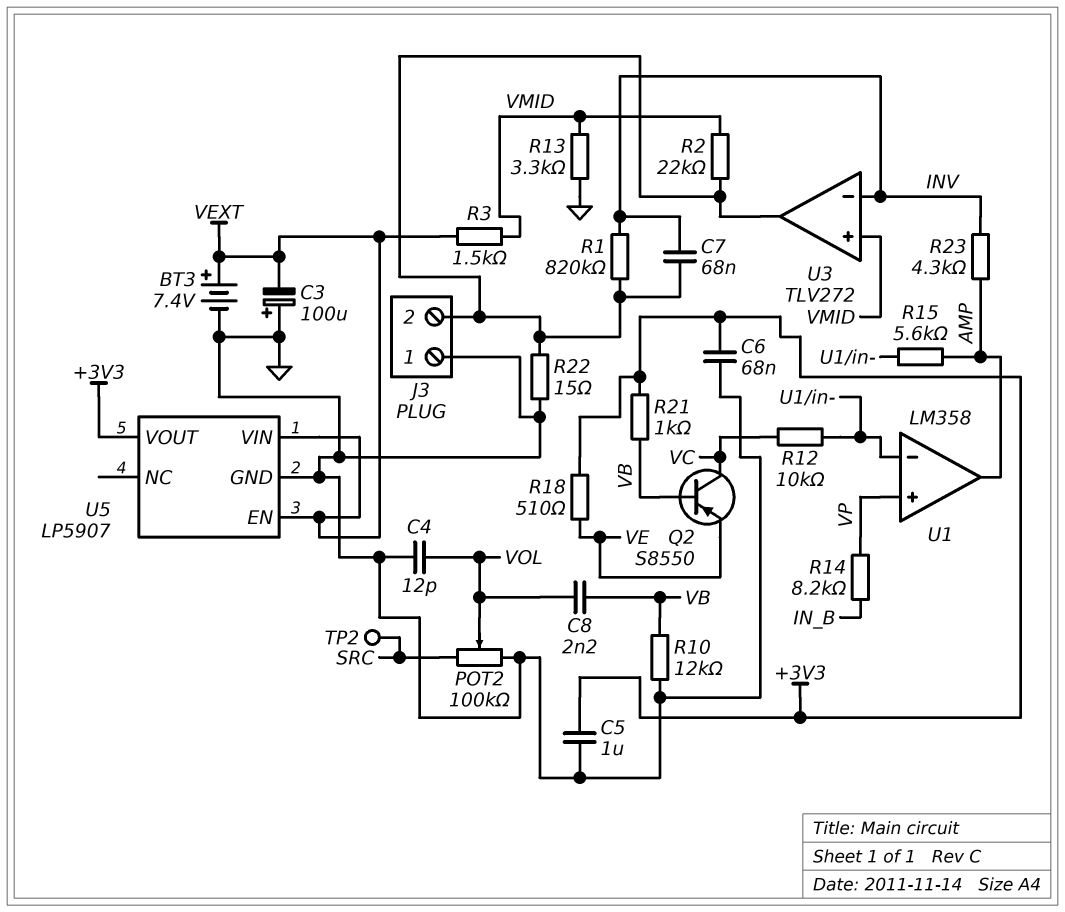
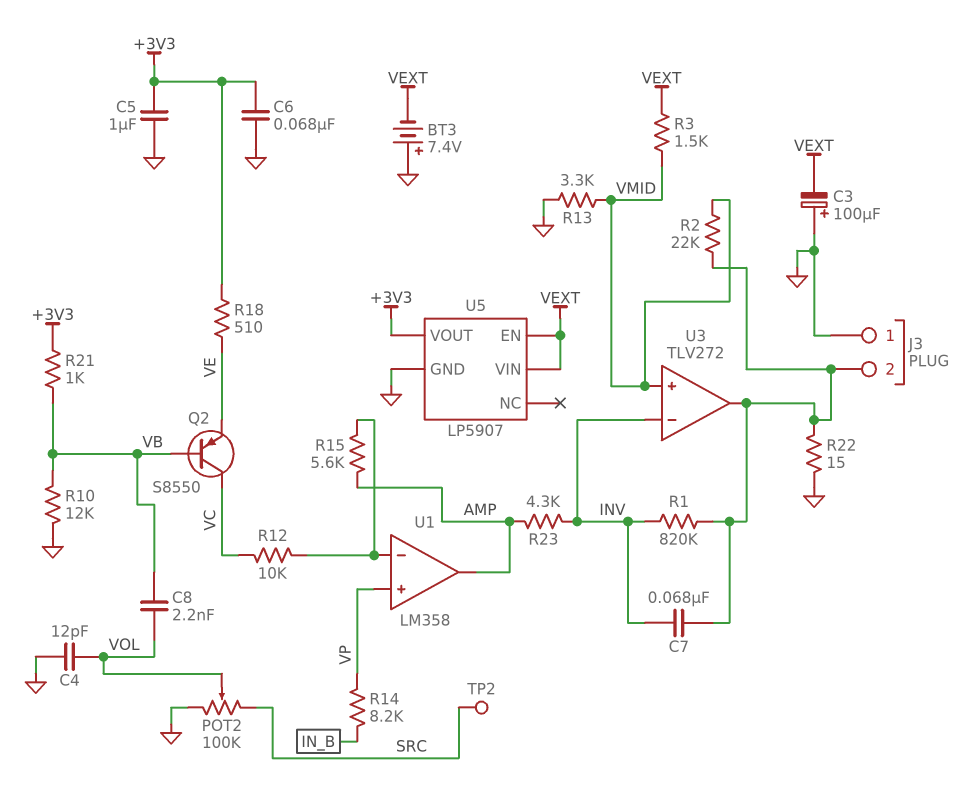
BT3: 7.4V (plus VEXT, minus GND) -> 7.4V (plus GND, minus VEXT)

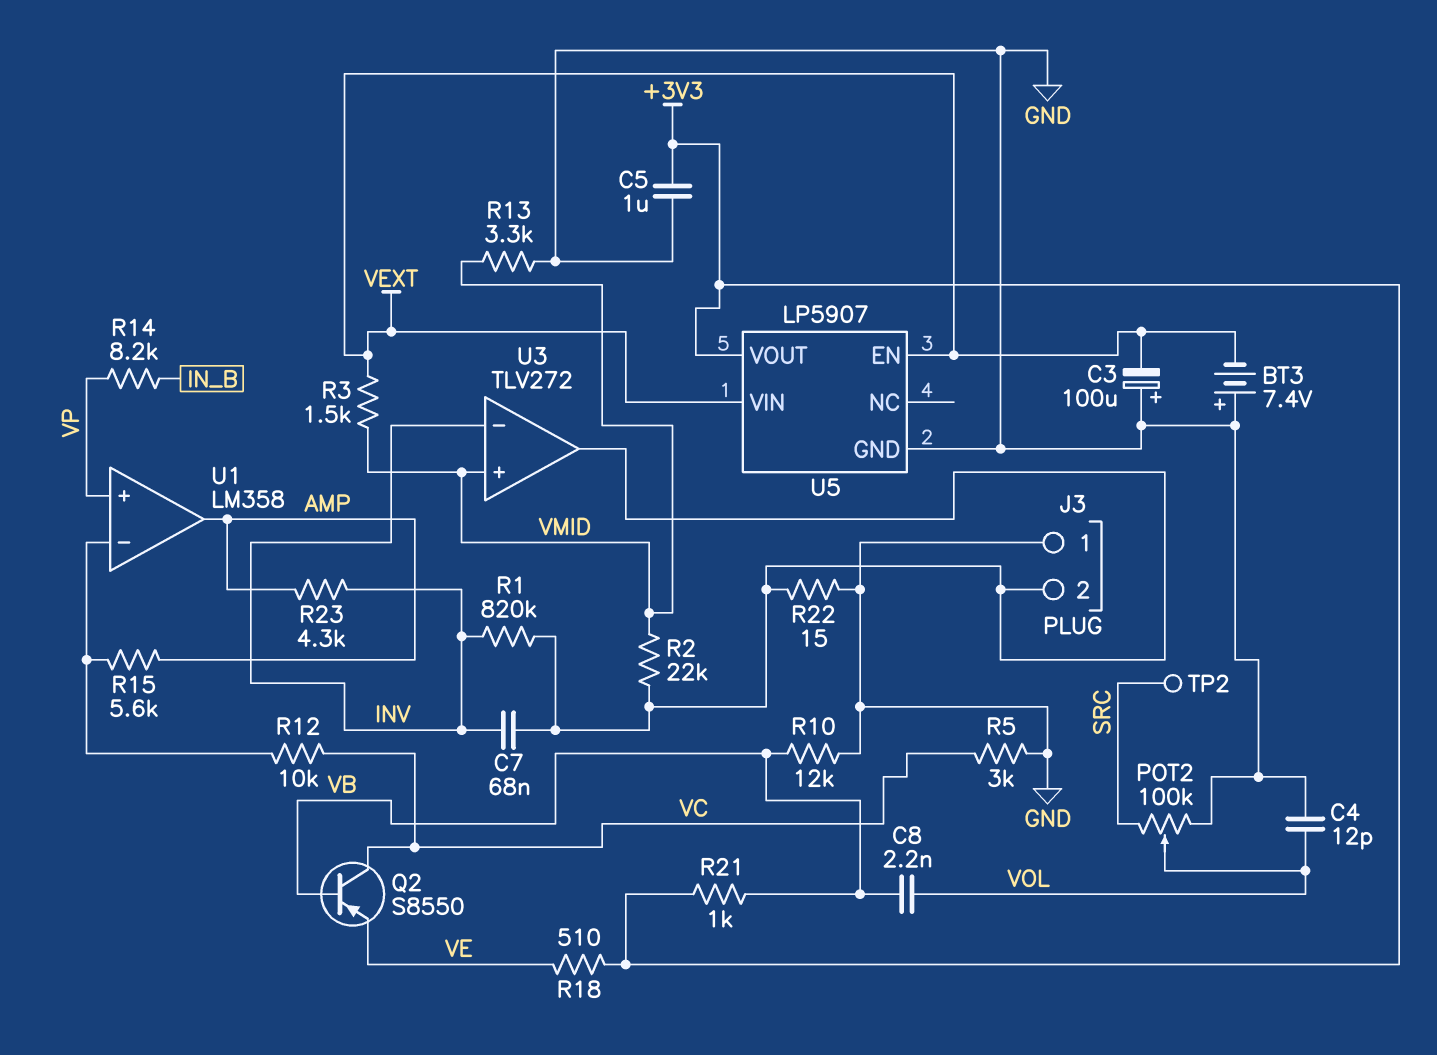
C6: 68nF (+3V3, GND) -> none
R5: none -> 3k (GND, VC)

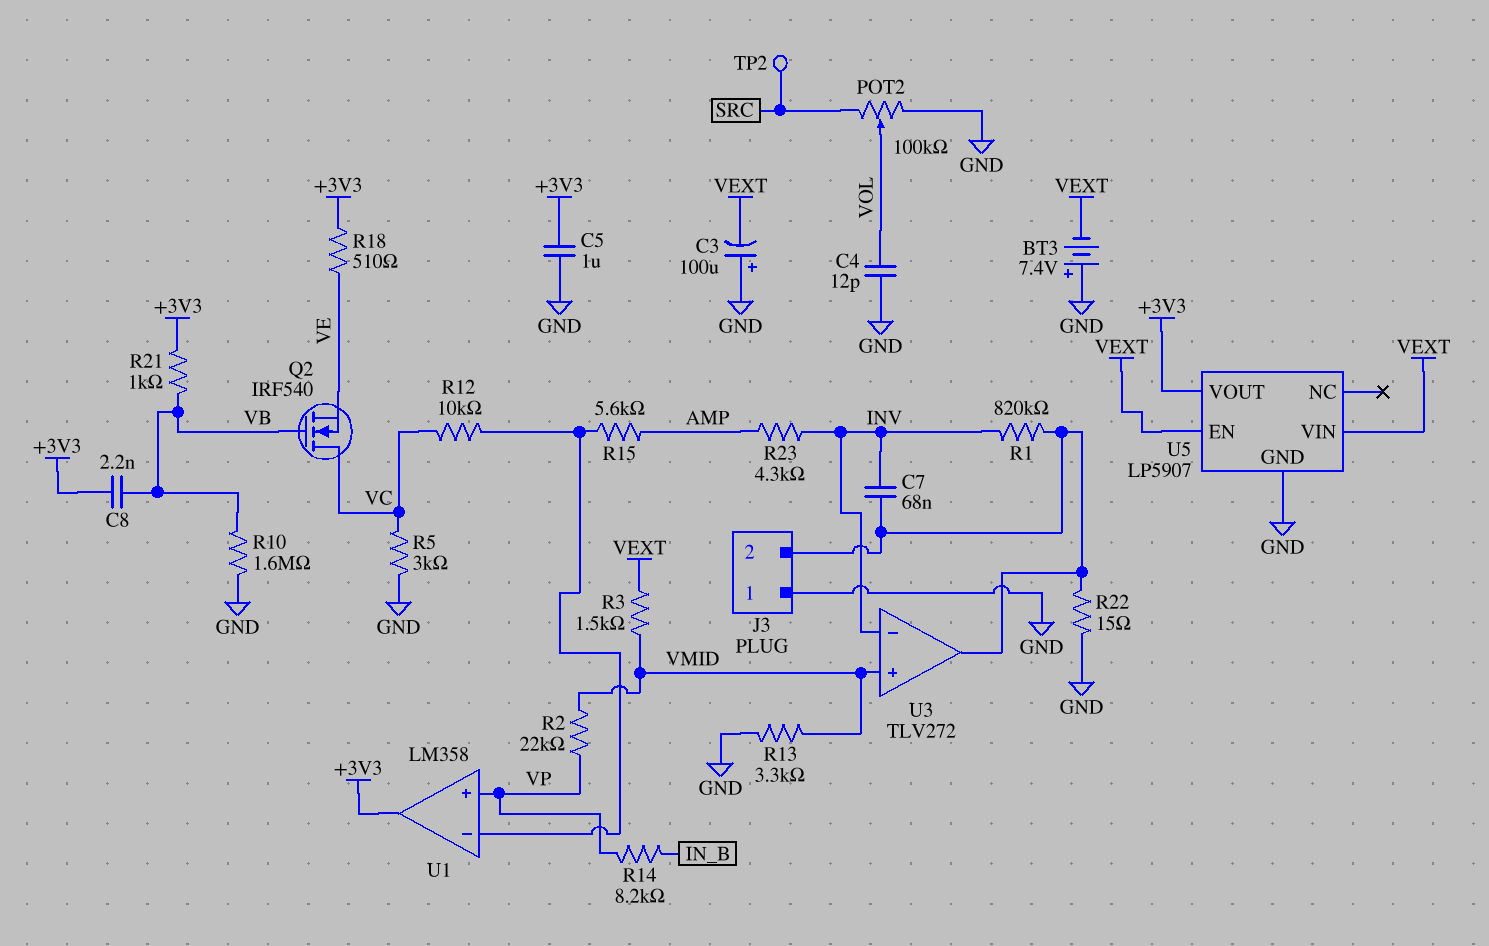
C8: 2.2nF (VB, VOL) -> 2.2nF (+3V3, VB)
Q2: PNP S8550 (B VB, C VC, E VE) -> NMOS IRF540 (G VB, D VC, S VE)
R2: 22k (J3/2, VMID) -> 22k (VMID, VP)
R10: 12k (GND, VB) -> 1.6M (GND, VB)
U1 pin out: AMP -> +3V3

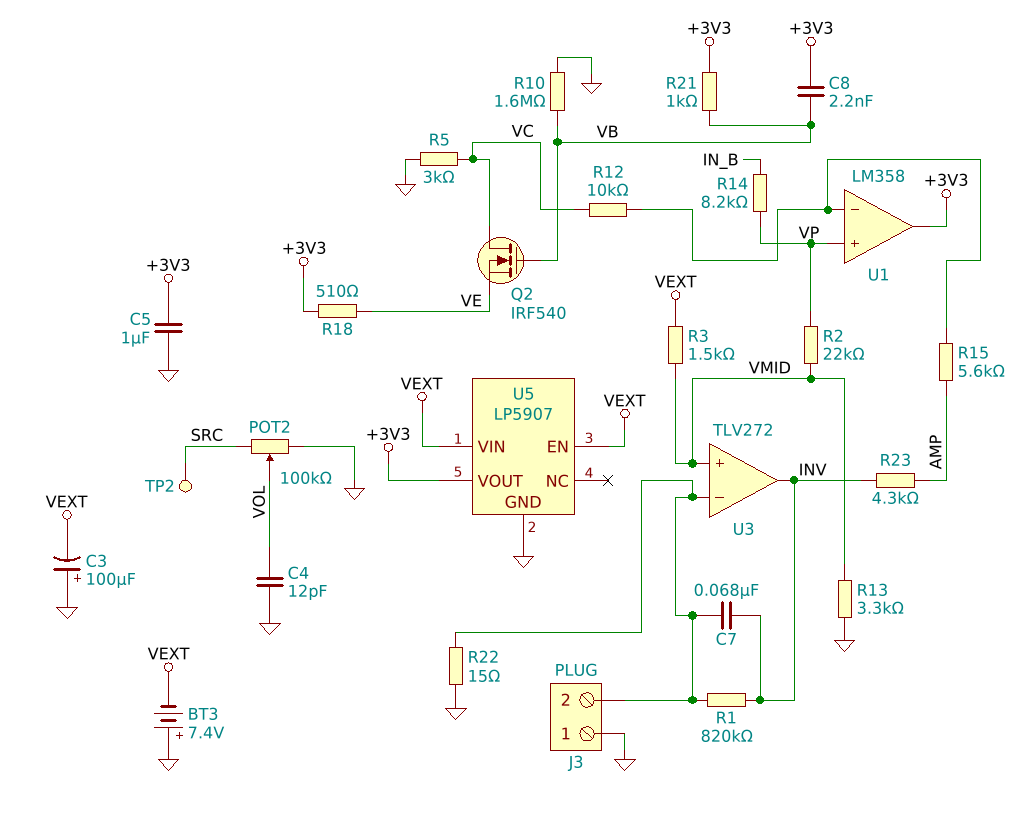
U3 pin in-: INV -> J3/2
U3 pin out: J3/2 -> INV

